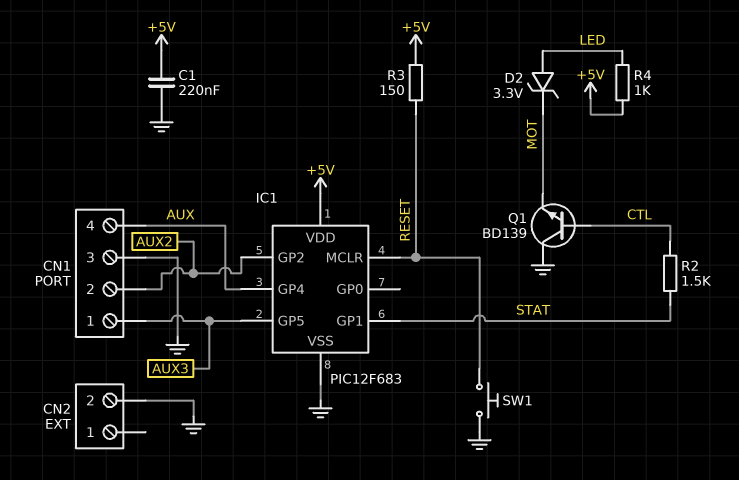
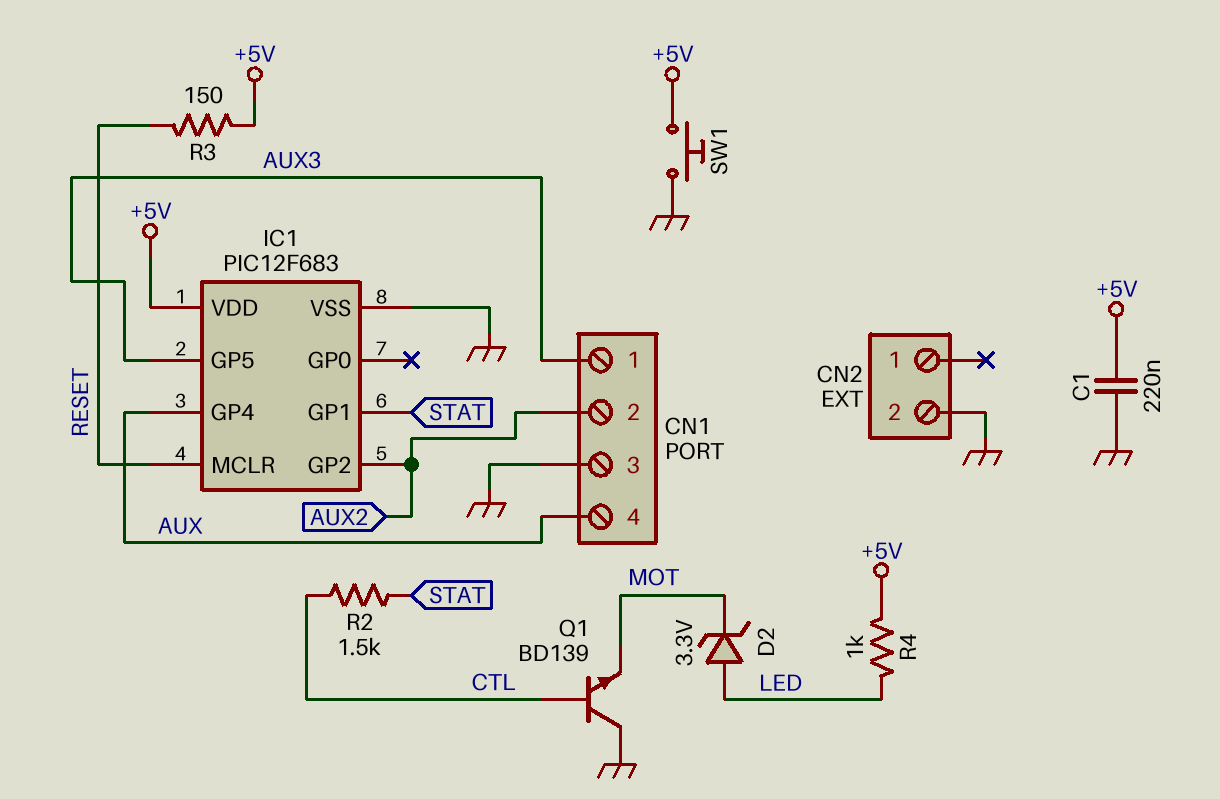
SW1: button (GND, RESET) -> button (+5V, GND)

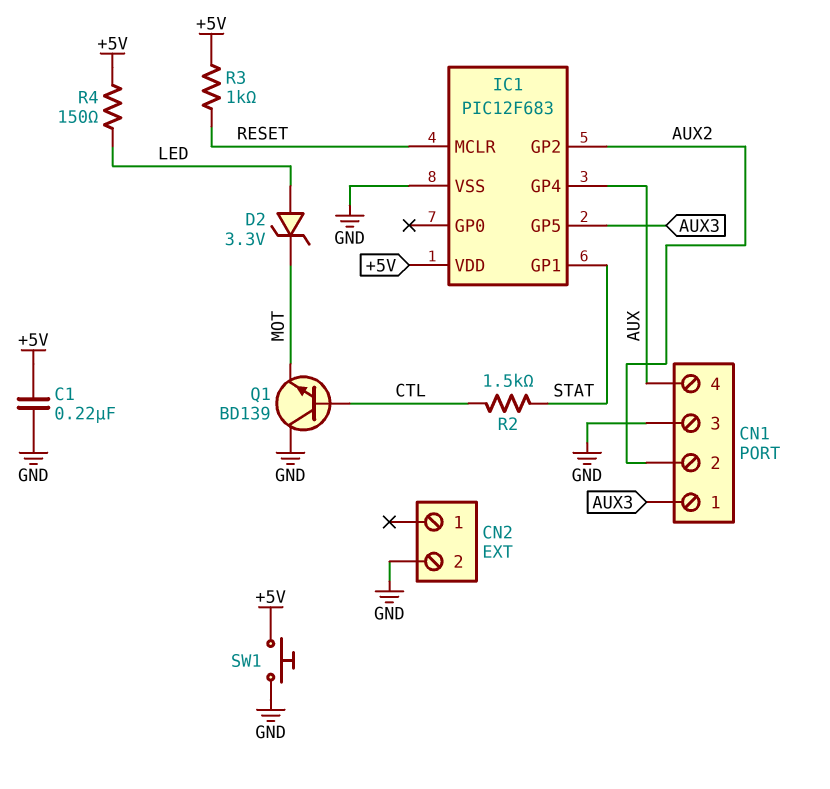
R3: 150 (+5V, RESET) -> 1k (+5V, RESET)
R4: 1k (+5V, LED) -> 150 (+5V, LED)

